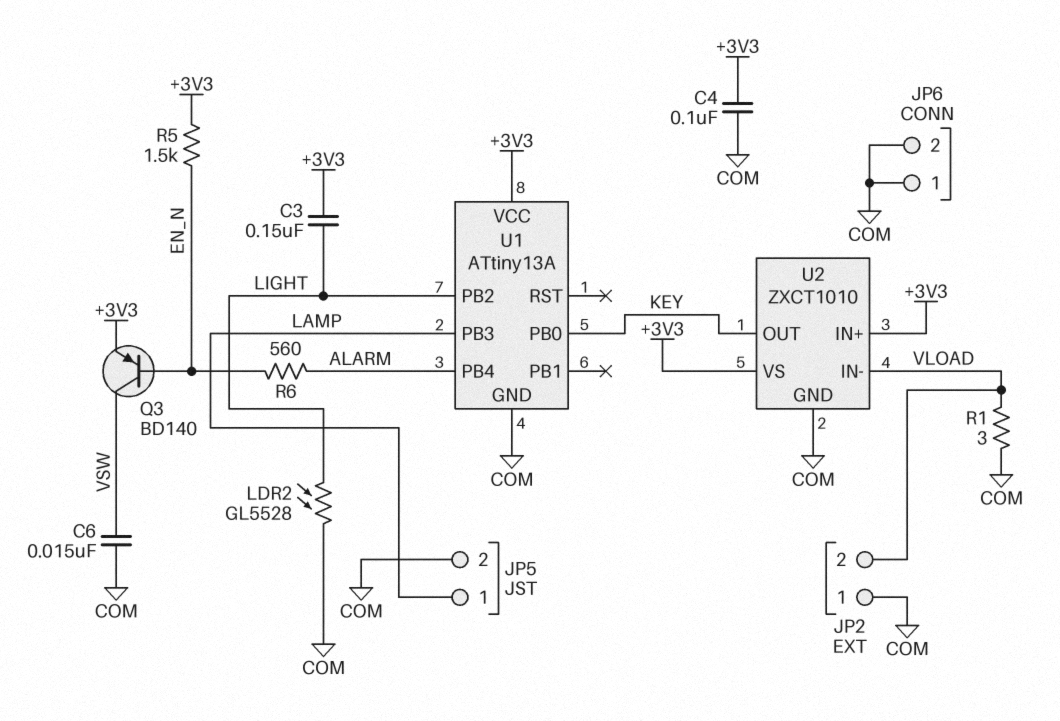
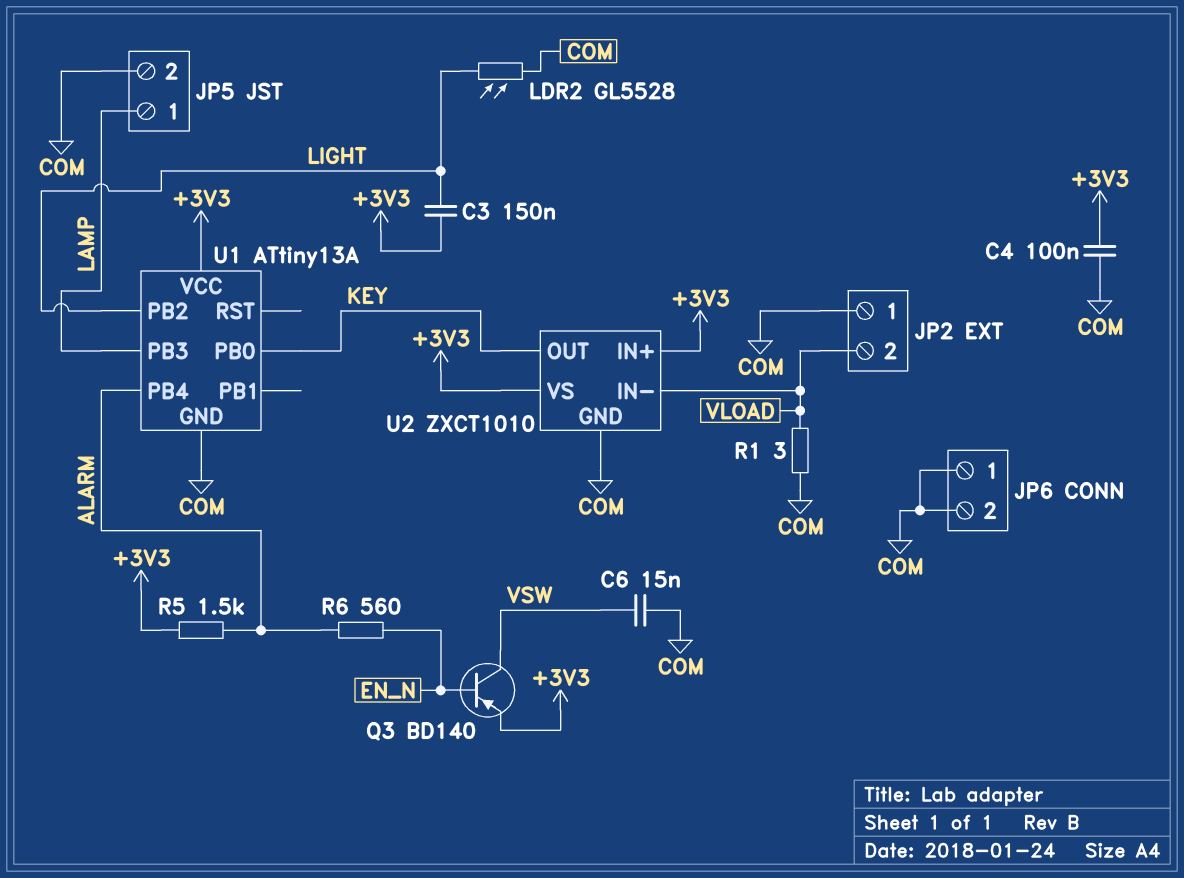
R5: 1.5k (+3V3, EN_N) -> 1.5k (+3V3, ALARM)

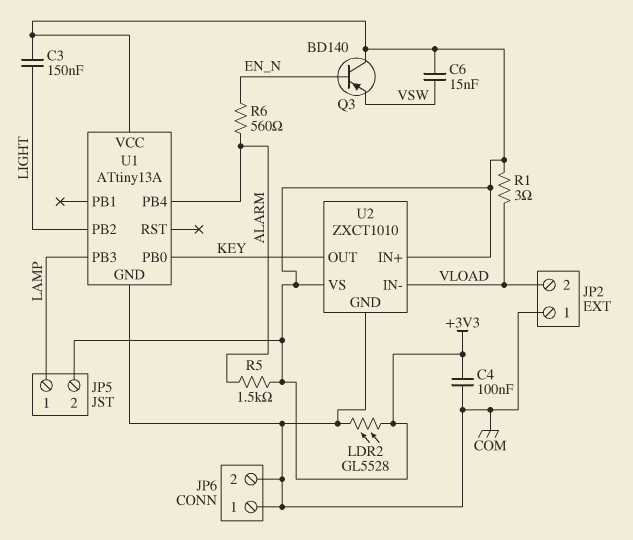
C6: 15nF (COM, VSW) -> 15nF (+3V3, VSW)
JP5 pin 2: COM -> +3V3
LDR2: GL5528 (COM, LIGHT) -> GL5528 (+3V3, COM)
Q3: PNP BD140 (B EN_N, C VSW, E +3V3) -> PNP BD140 (B EN_N, C +3V3, E VSW)
R1: 3 (COM, VLOAD) -> 3 (+3V3, VLOAD)

